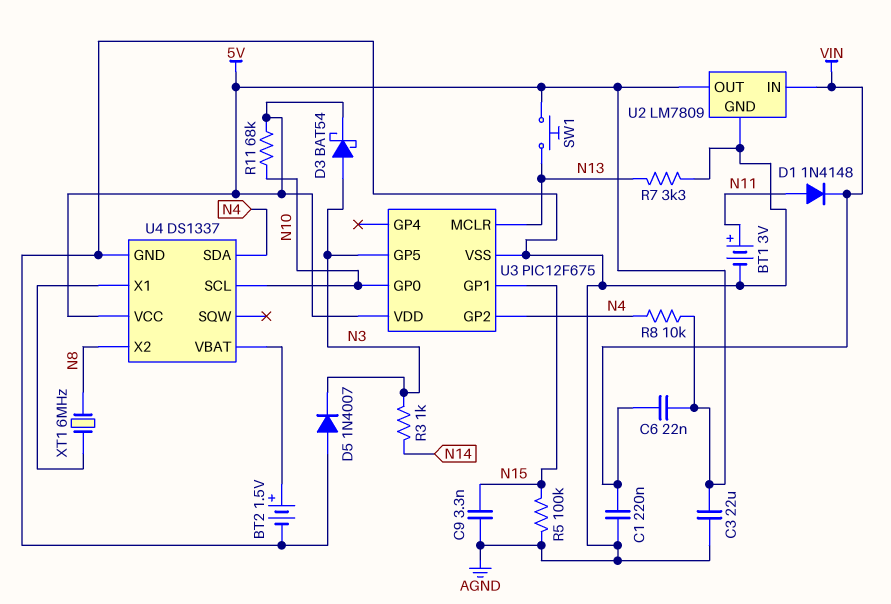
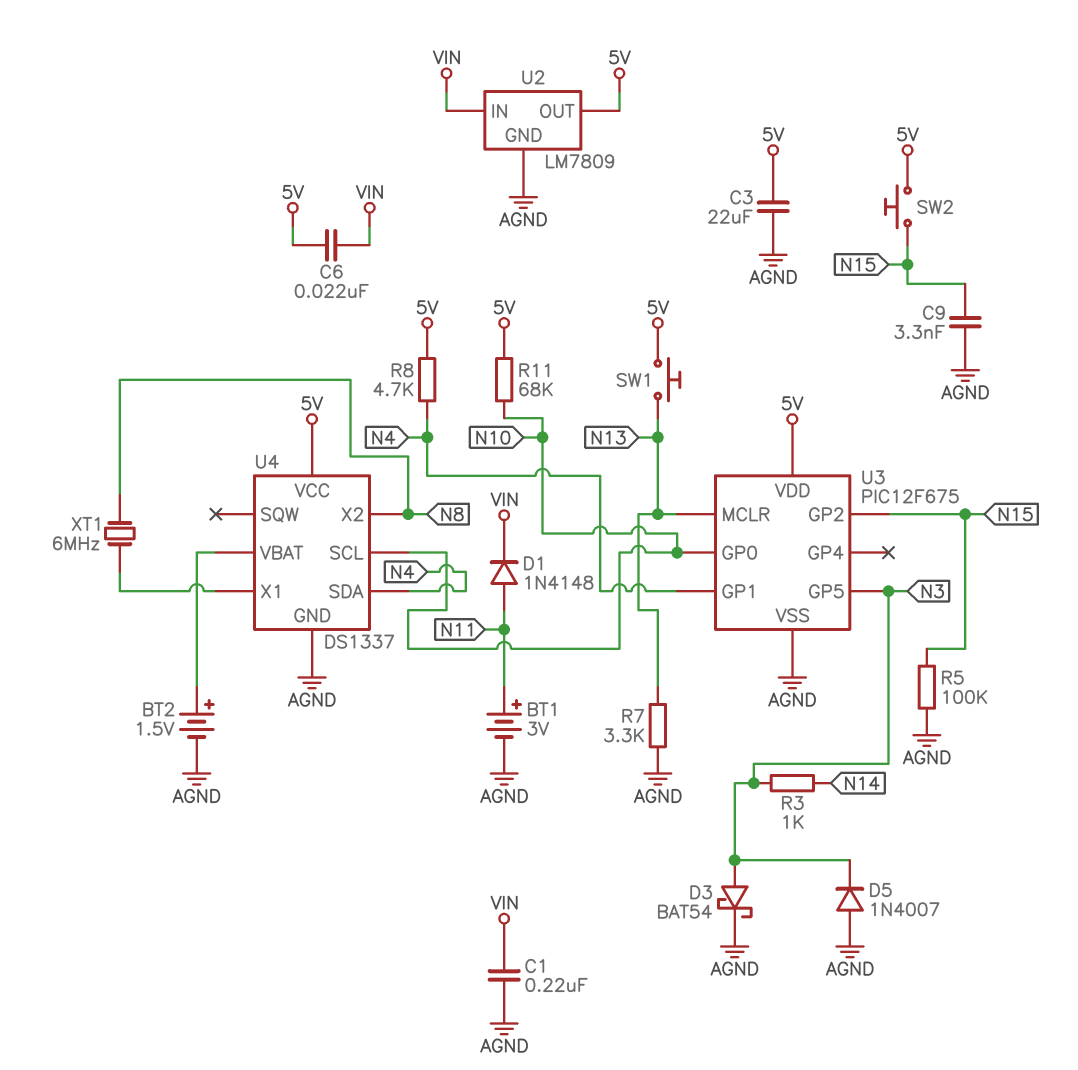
D3: schottky BAT54 (A N3, K 5V) -> schottky BAT54 (A N3, K AGND)
R8: 10k (5V, N4) -> 4.7k (5V, N4)
SW2: none -> button (5V, N15)
U3 pin GP1: N15 -> N4
U3 pin GP2: N4 -> N15

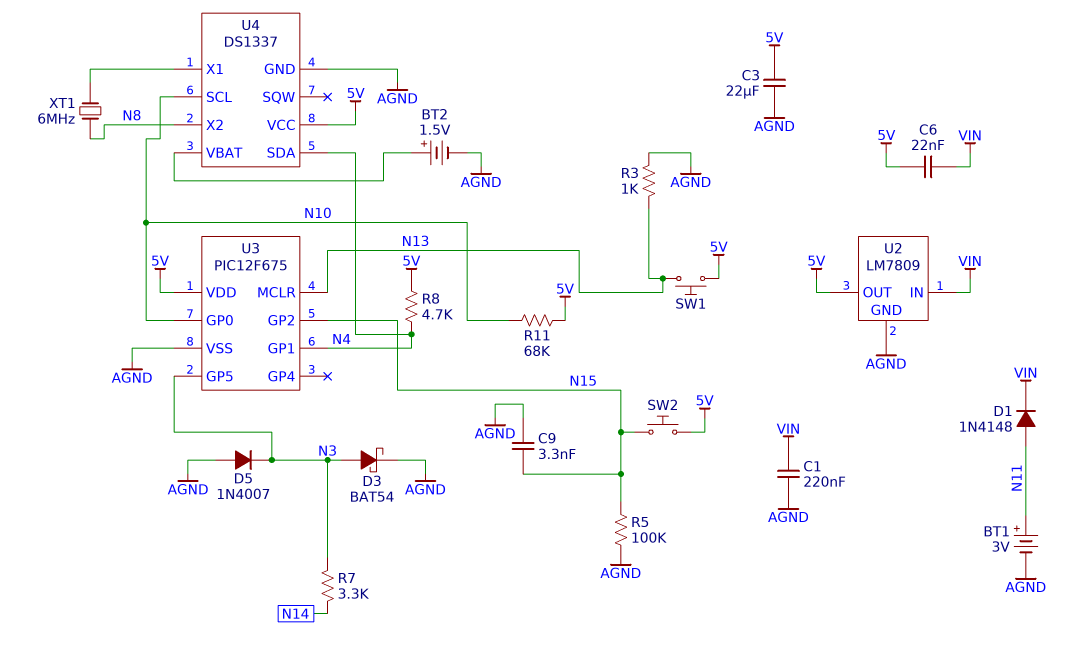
R3: 1k (N3, N14) -> 1k (AGND, N13)
R7: 3.3k (AGND, N13) -> 3.3k (N3, N14)

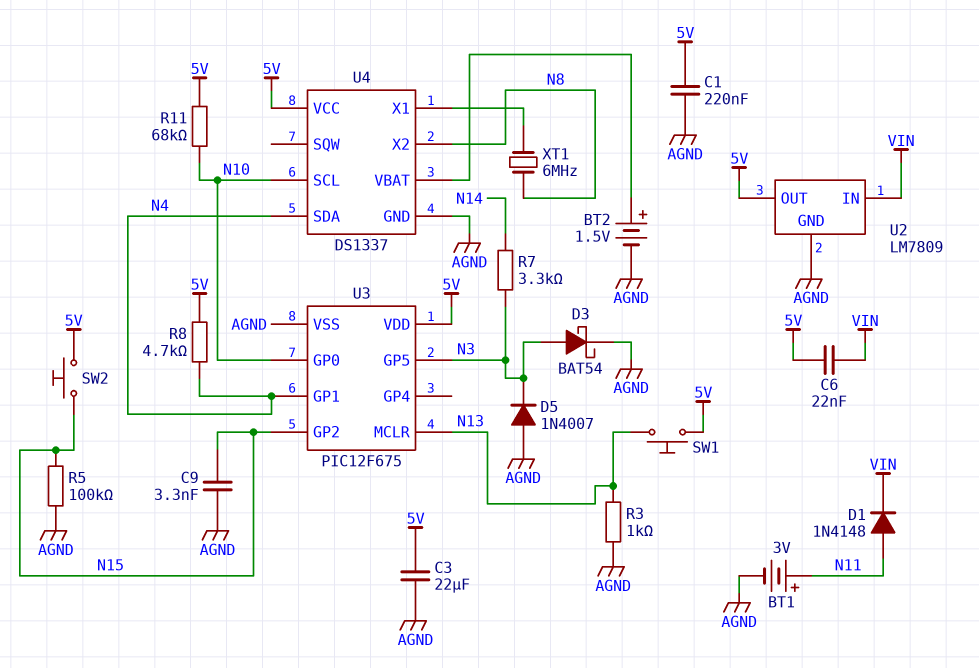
C1: 220nF (AGND, VIN) -> 220nF (5V, AGND)

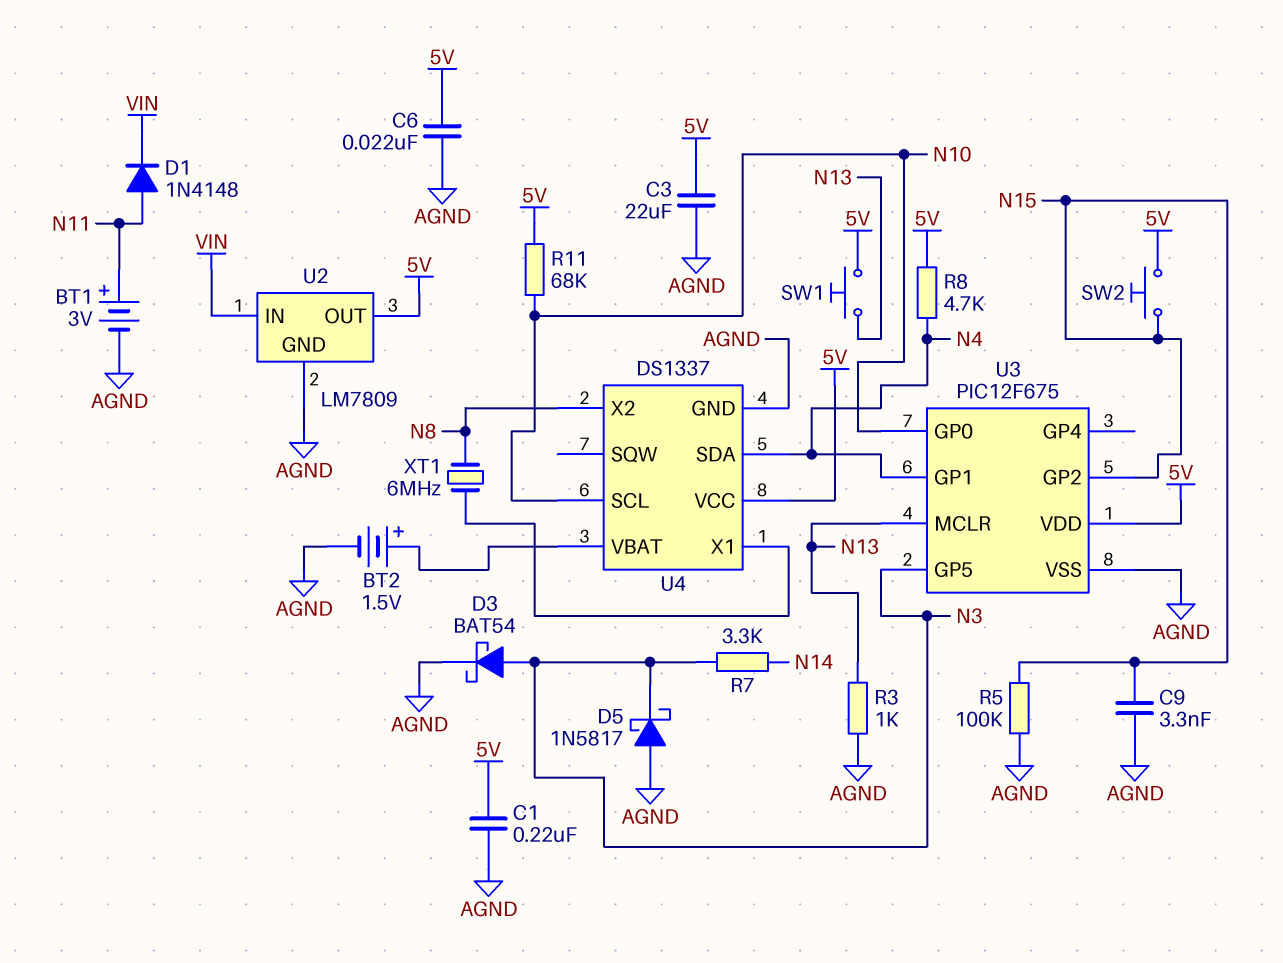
C6: 22nF (5V, VIN) -> 22nF (5V, AGND)
D5: diode 1N4007 (A AGND, K N3) -> schottky 1N5817 (A AGND, K N3)

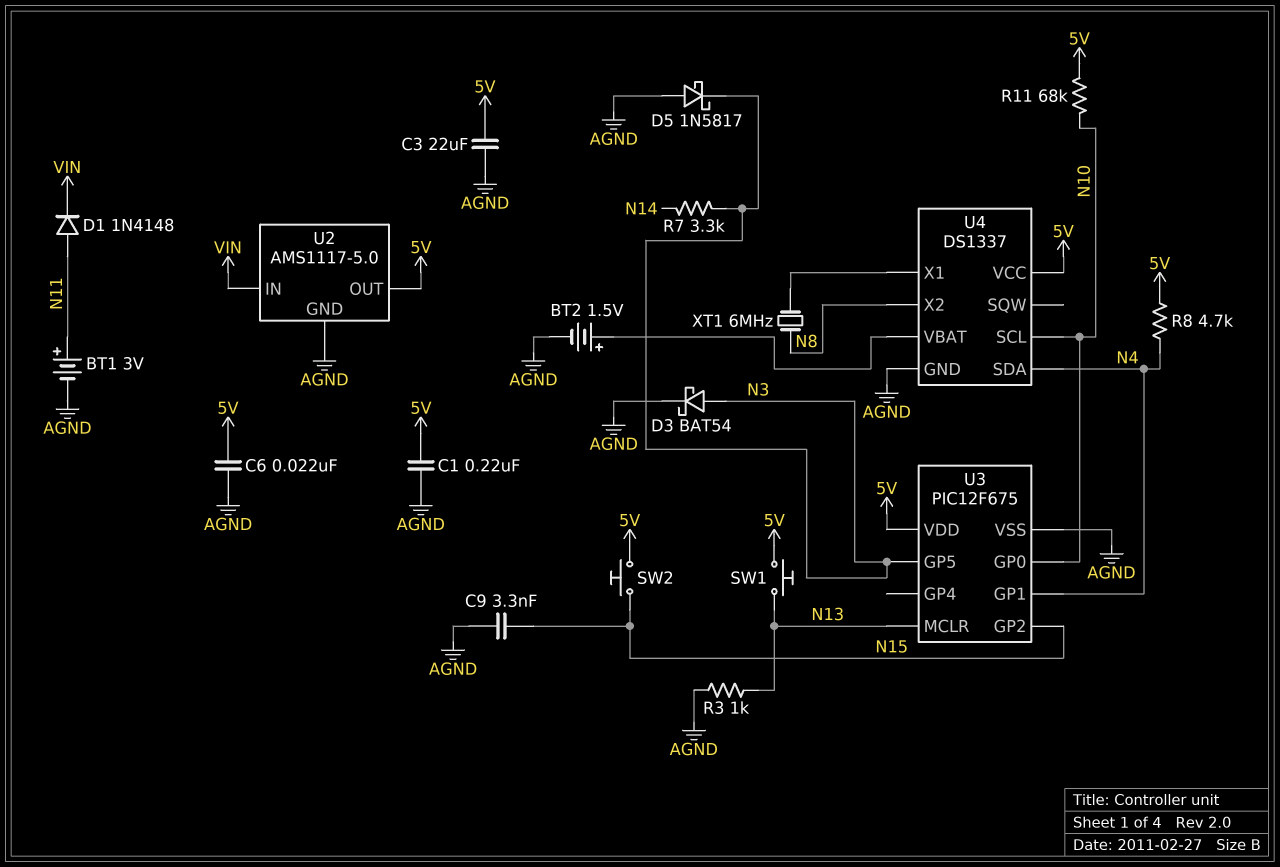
R5: 100k (AGND, N15) -> none
U2: LM7809 -> AMS1117-5.0

